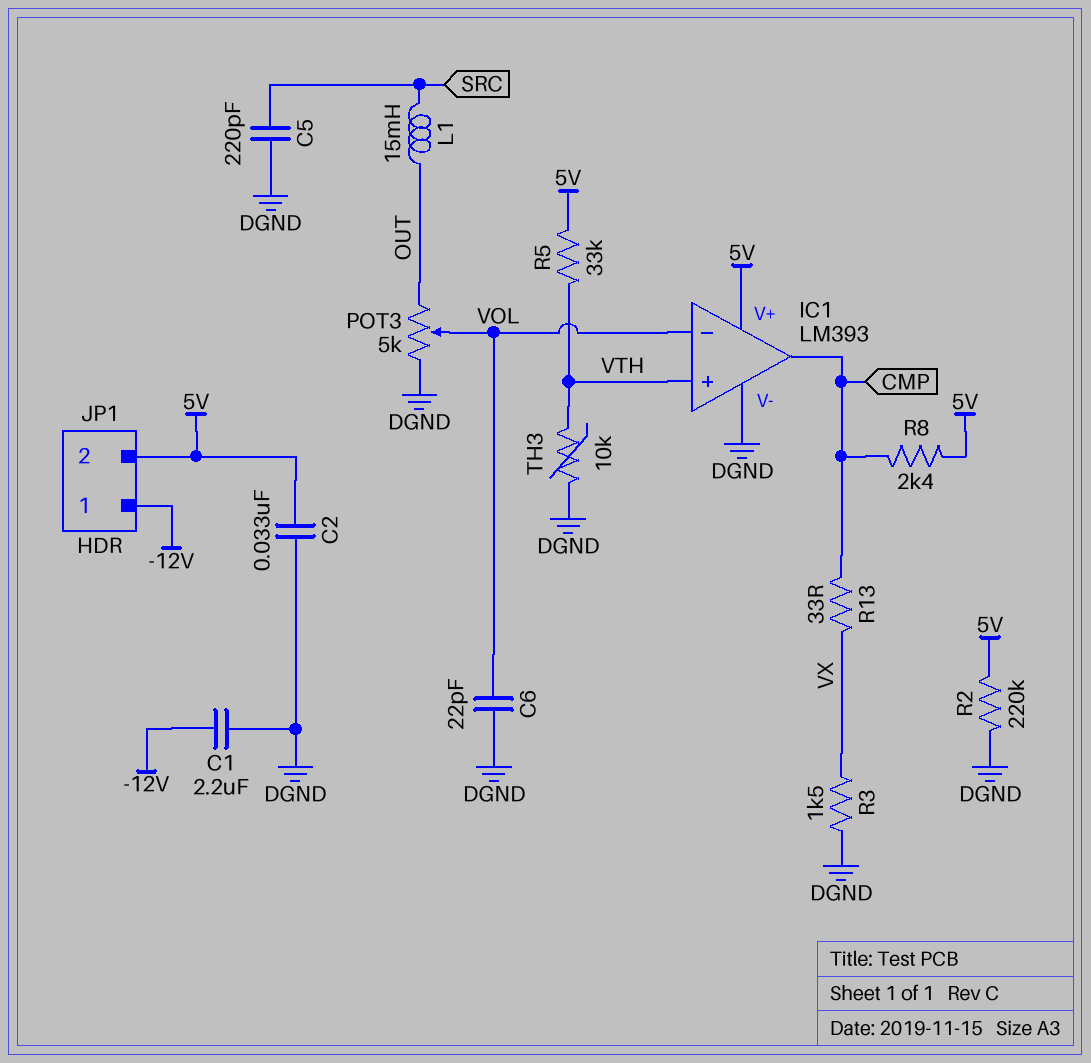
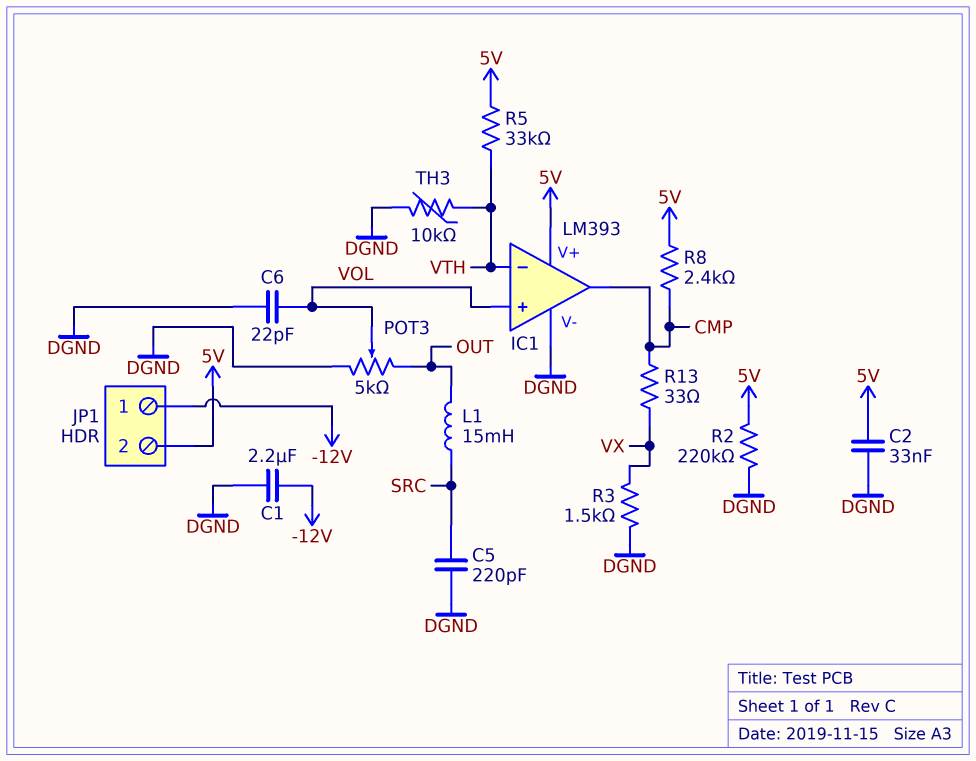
IC1 pin in+: VTH -> VOL
IC1 pin in-: VOL -> VTH

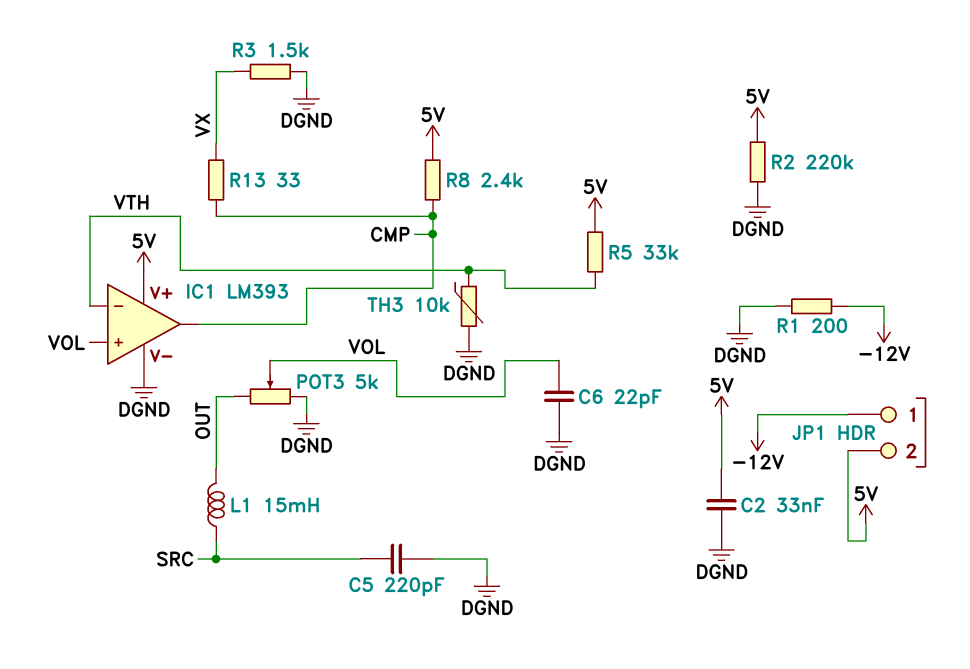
C1: 2.2uF (-12V, DGND) -> none
R1: none -> 200 (-12V, DGND)

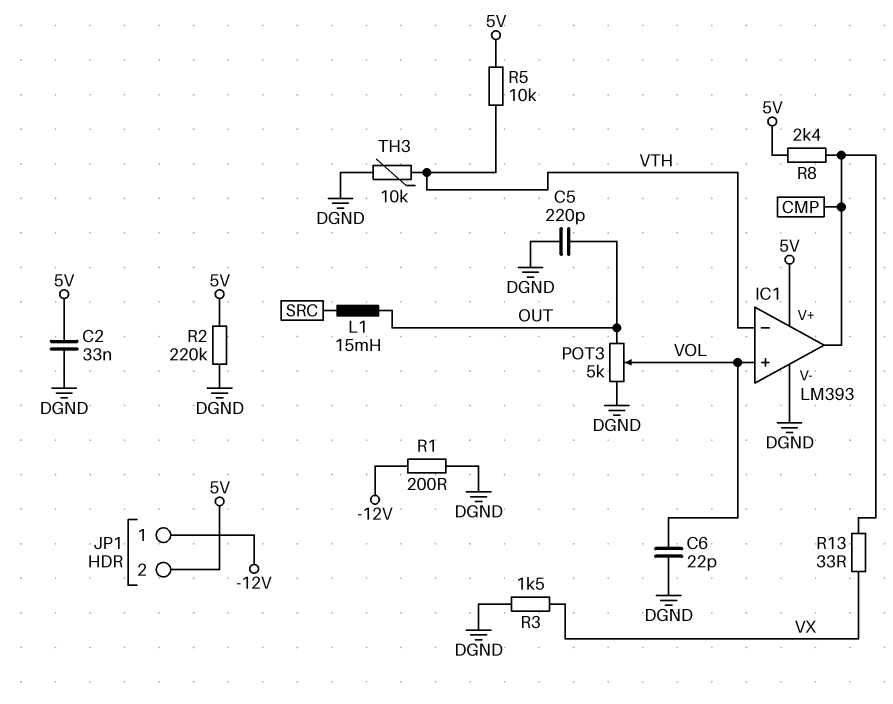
C5: 220pF (DGND, SRC) -> 220pF (DGND, OUT)
R5: 33k (5V, VTH) -> 10k (5V, VTH)

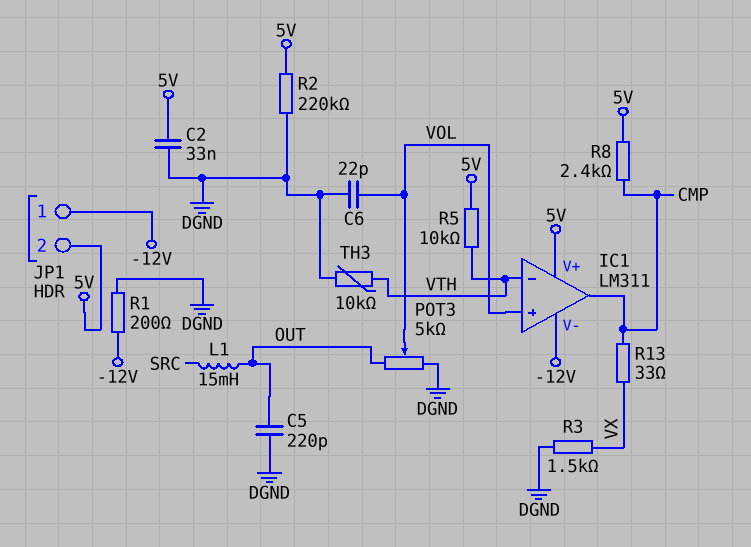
IC1: LM393 -> LM311
IC1 pin V-: DGND -> -12V

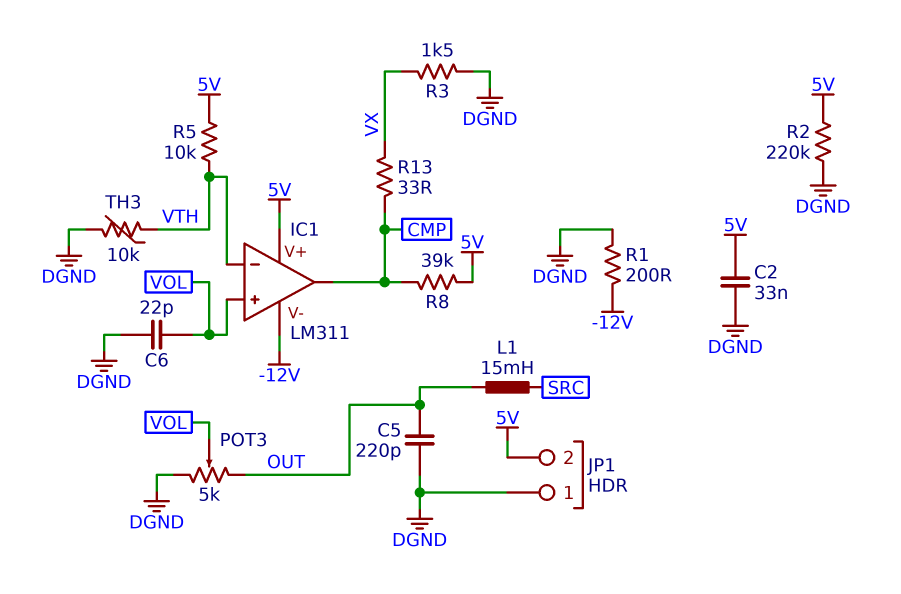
JP1 pin 1: -12V -> DGND
R8: 2.4k (5V, CMP) -> 39k (5V, CMP)

